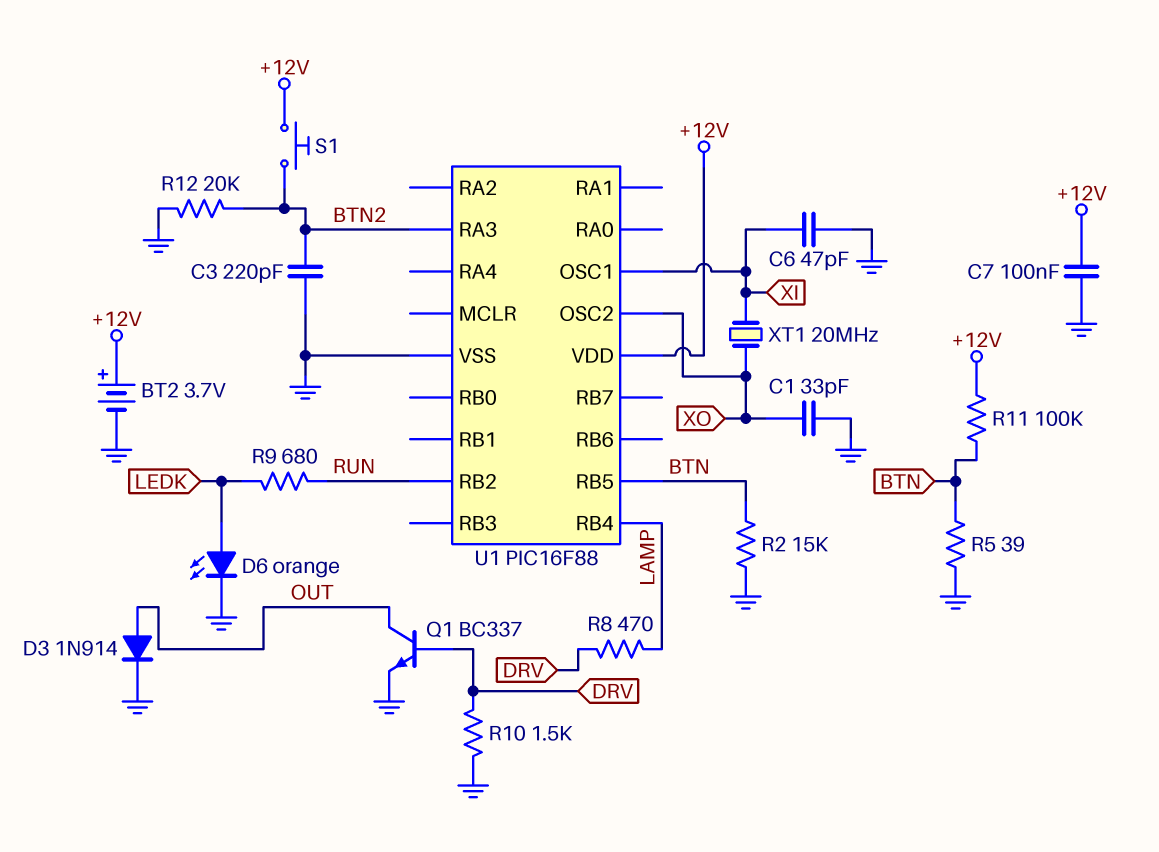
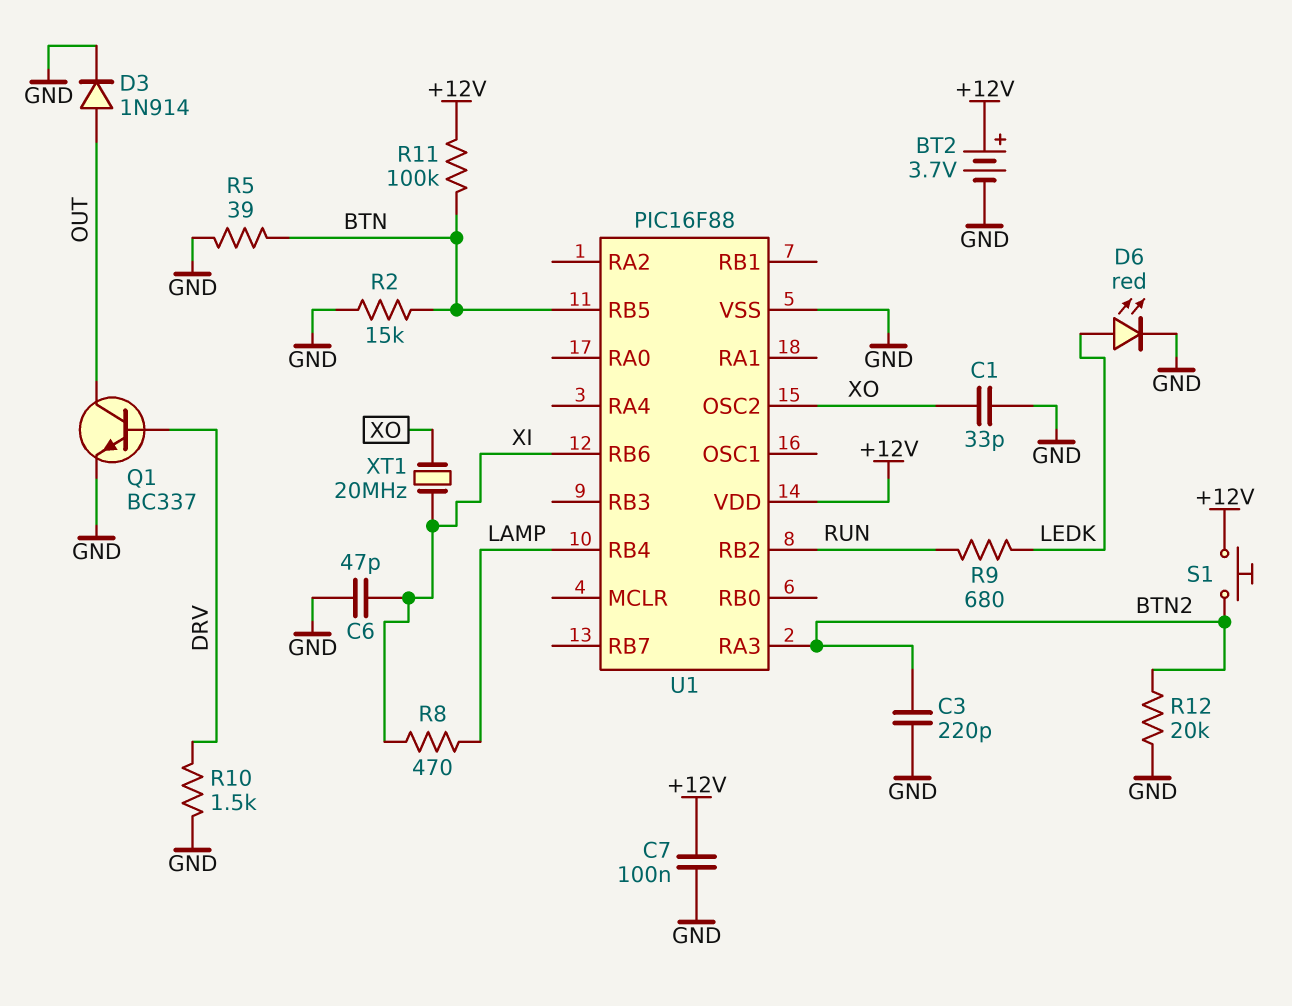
D6: LED orange (A LEDK, K GND) -> LED red (A LEDK, K GND)
R8: 470 (DRV, LAMP) -> 470 (LAMP, XI)
U1 pin OSC1: XI -> none
U1 pin RB6: none -> XI

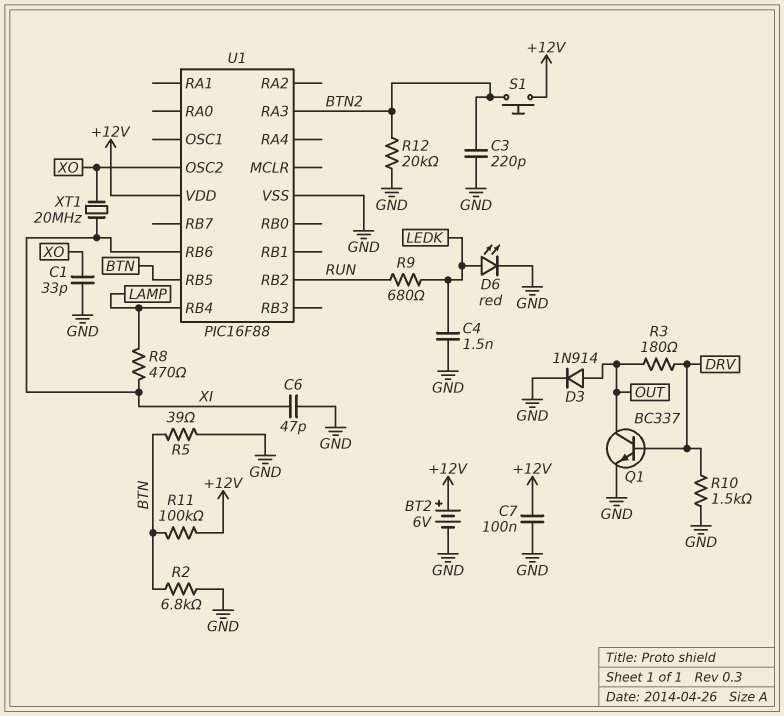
BT2: 3.7V (plus +12V, minus GND) -> 6V (plus +12V, minus GND)
C4: none -> 1.5nF (GND, LEDK)
R2: 15k (BTN, GND) -> 6.8k (BTN, GND)
R3: none -> 180 (DRV, OUT)

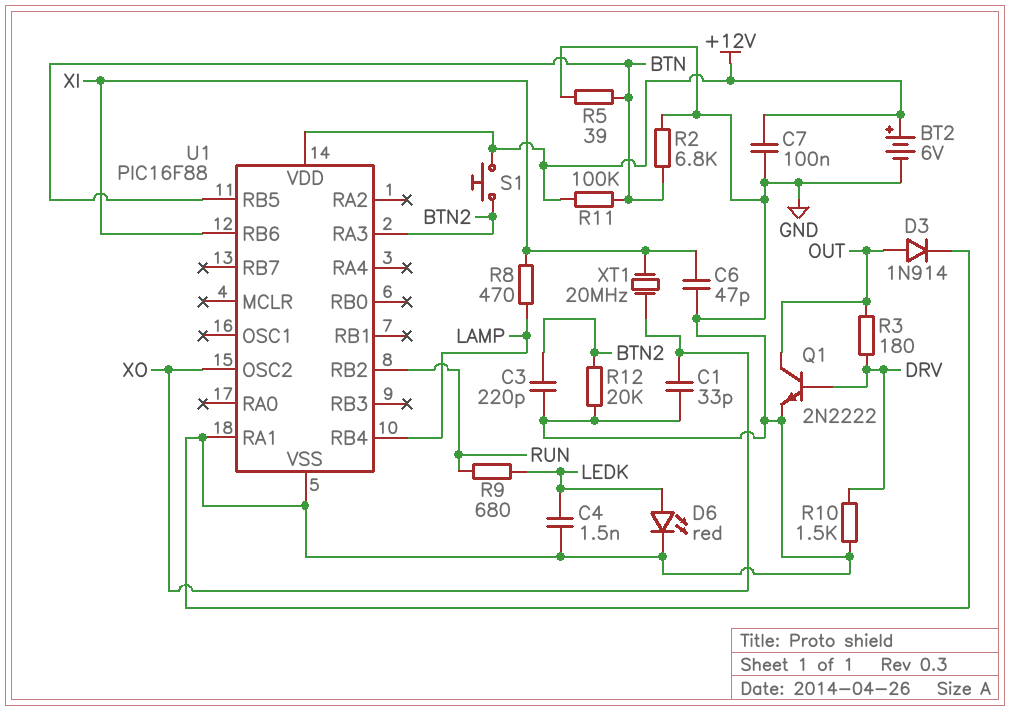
Q1: NPN BC337 (B DRV, C OUT, E GND) -> NPN 2N2222 (B DRV, C OUT, E GND)
U1 pin RA1: none -> GND

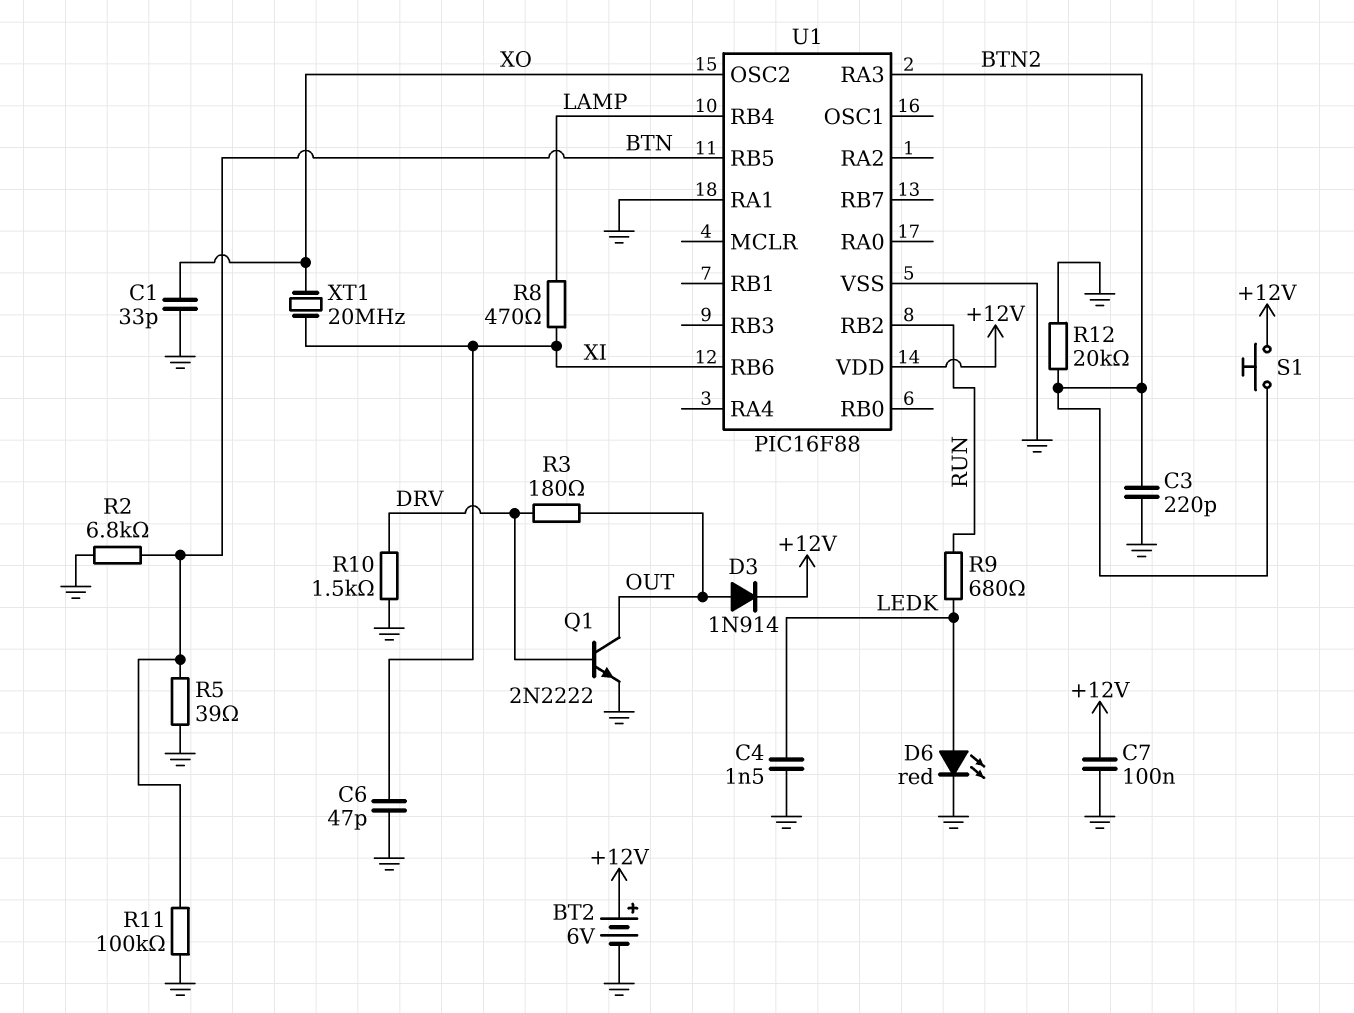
D3: diode 1N914 (A OUT, K GND) -> diode 1N914 (A OUT, K +12V)
R11: 100k (+12V, BTN) -> 100k (BTN, GND)

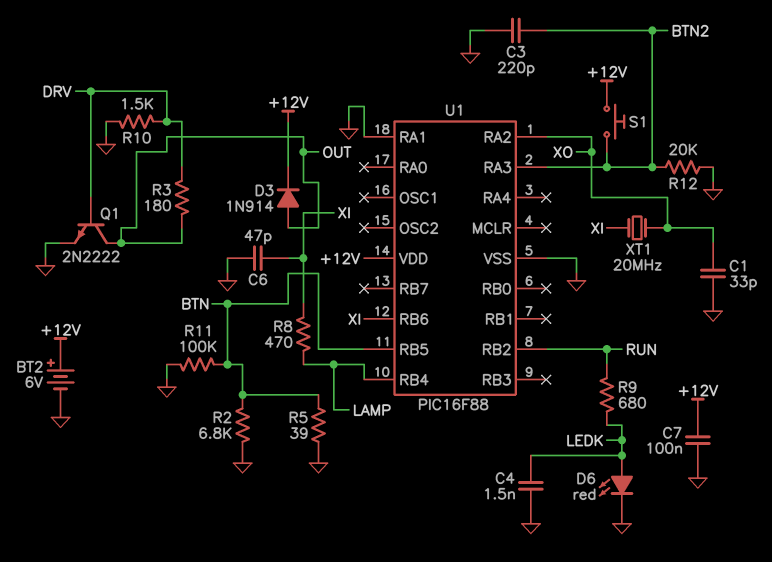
U1 pin OSC2: XO -> none
U1 pin RA2: none -> XO

